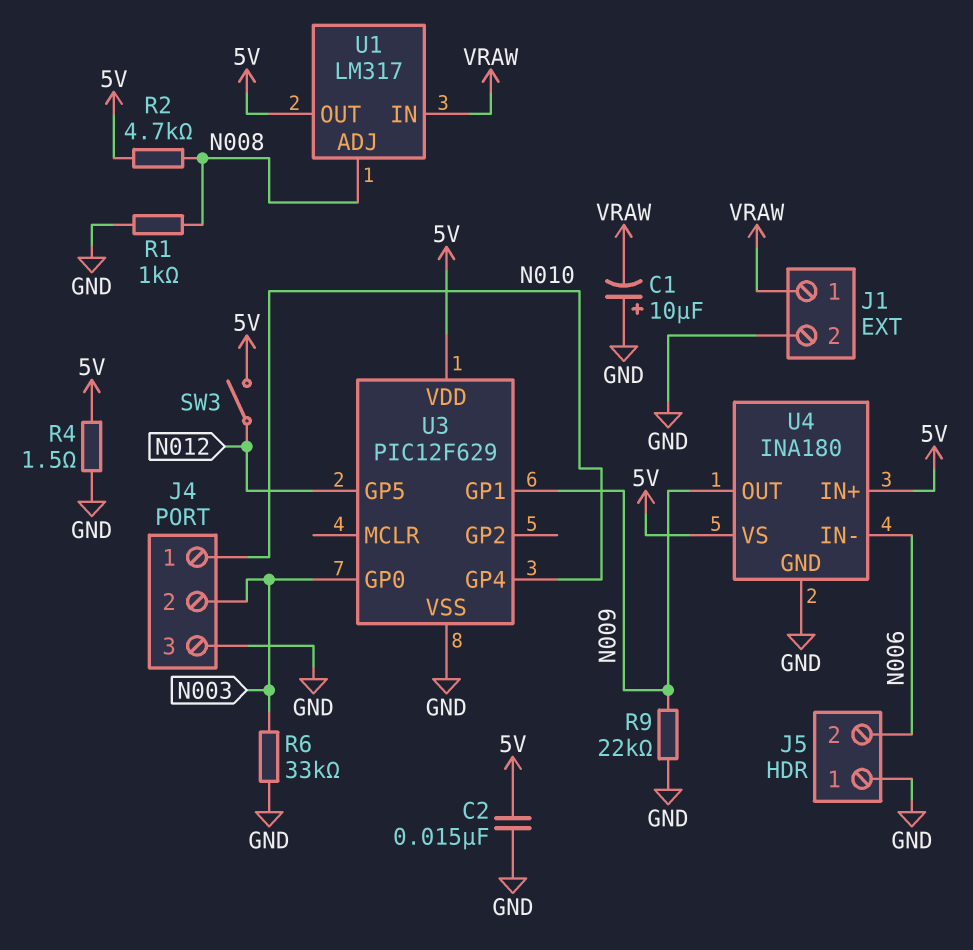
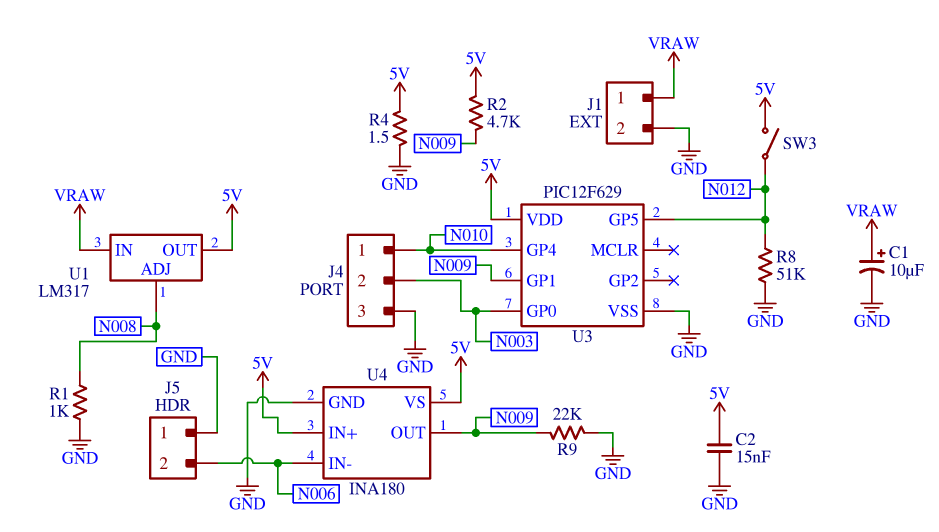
C1: 10uF (plus GND, minus VRAW) -> 10uF (plus VRAW, minus GND)
R2: 4.7k (5V, N008) -> 4.7k (5V, N009)
R6: 33k (GND, N003) -> none
R8: none -> 51k (GND, N012)

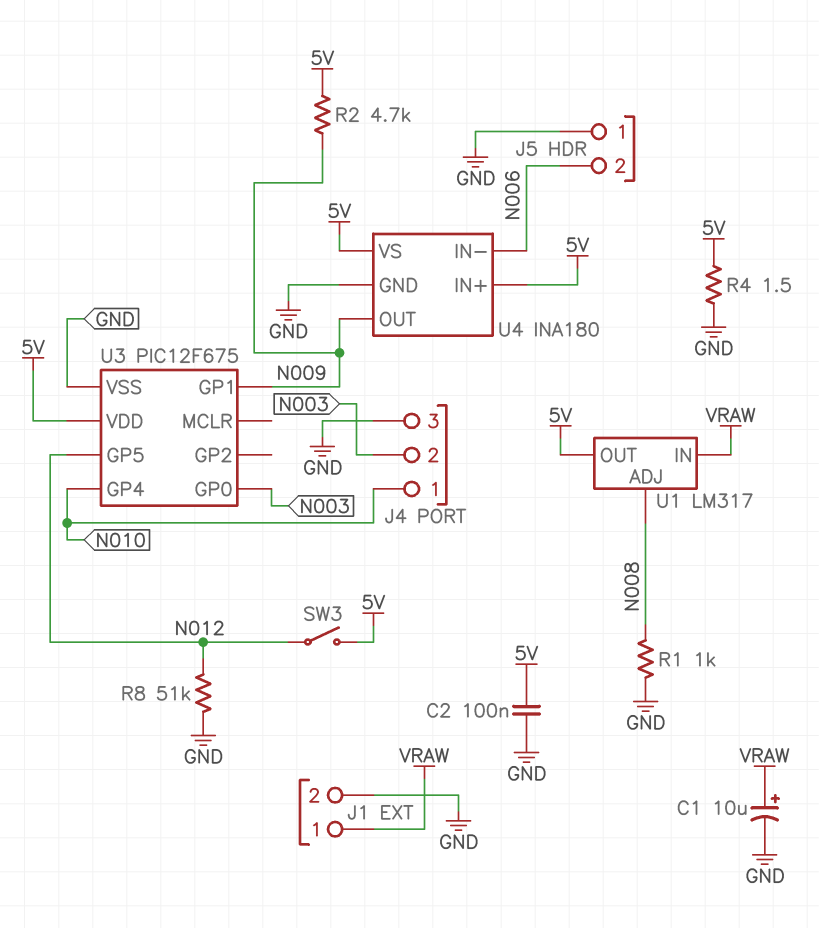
C2: 15nF (5V, GND) -> 100nF (5V, GND)
R9: 22k (GND, N009) -> none
U3: PIC12F629 -> PIC12F675

